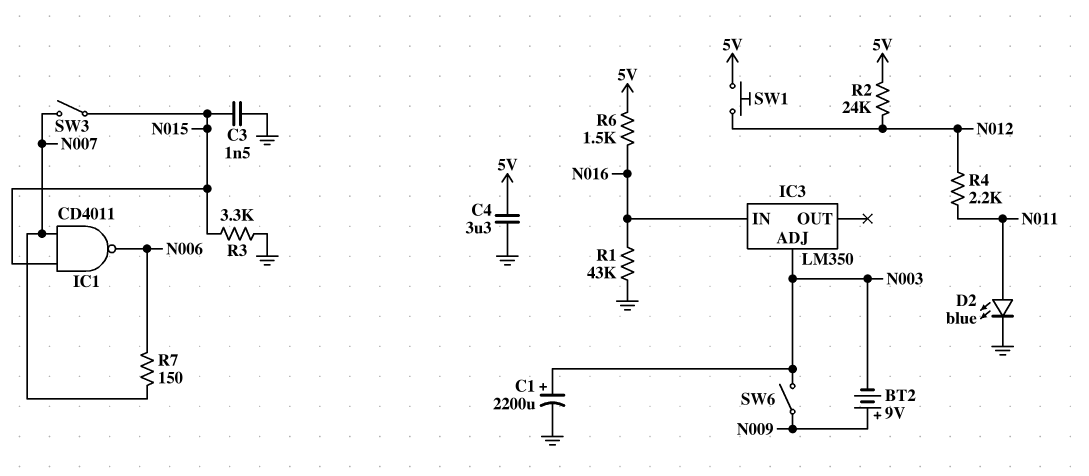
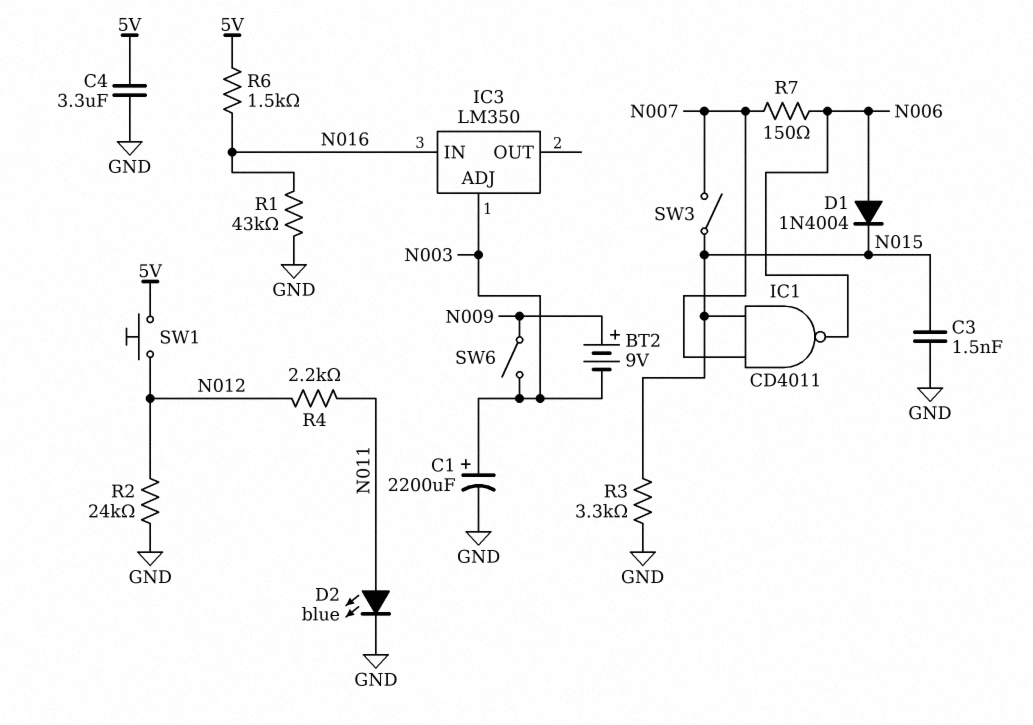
D1: none -> diode 1N4004 (A N006, K N015)
R2: 24k (5V, N012) -> 24k (GND, N012)

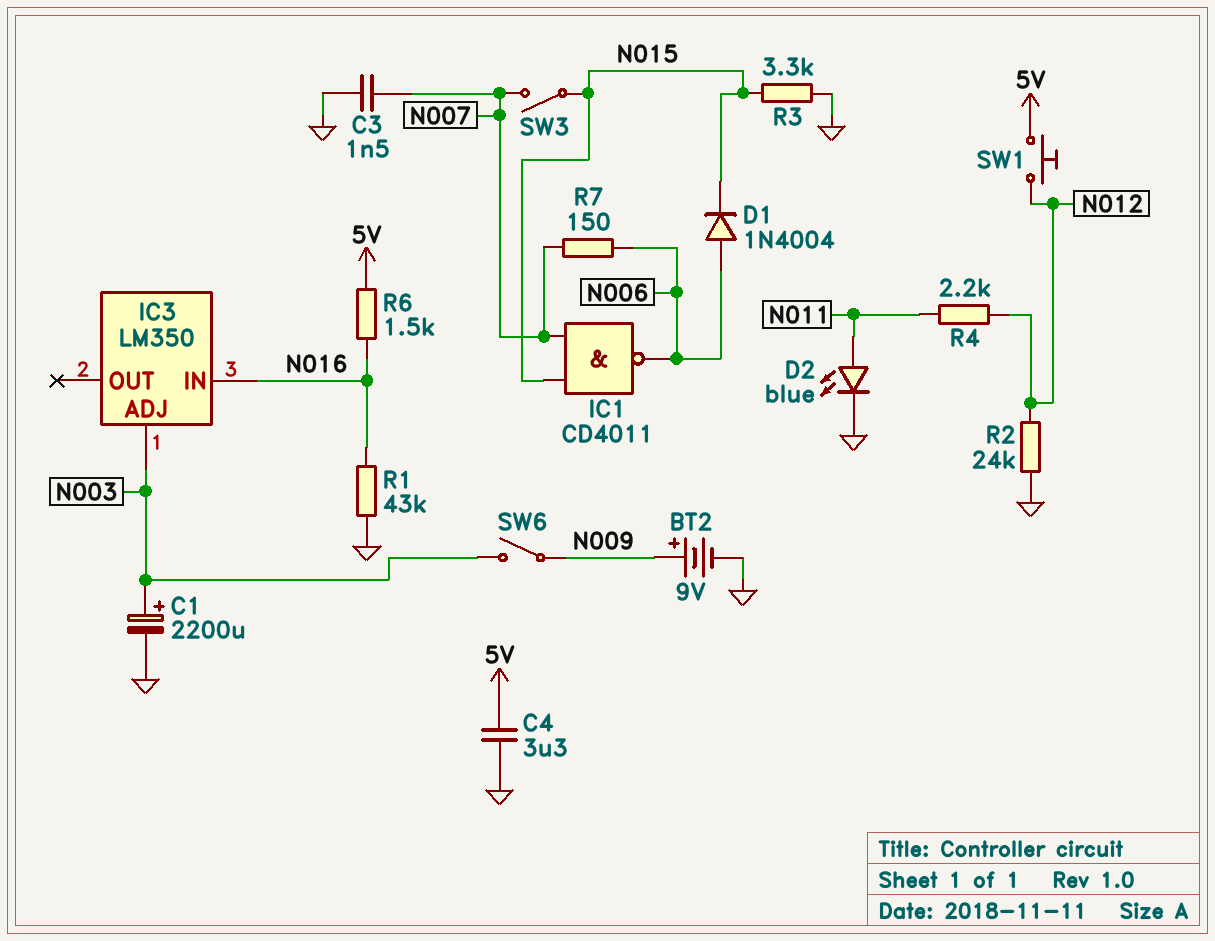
BT2: 9V (plus N009, minus N003) -> 9V (plus N009, minus GND)
C3: 1.5nF (GND, N015) -> 1.5nF (GND, N007)

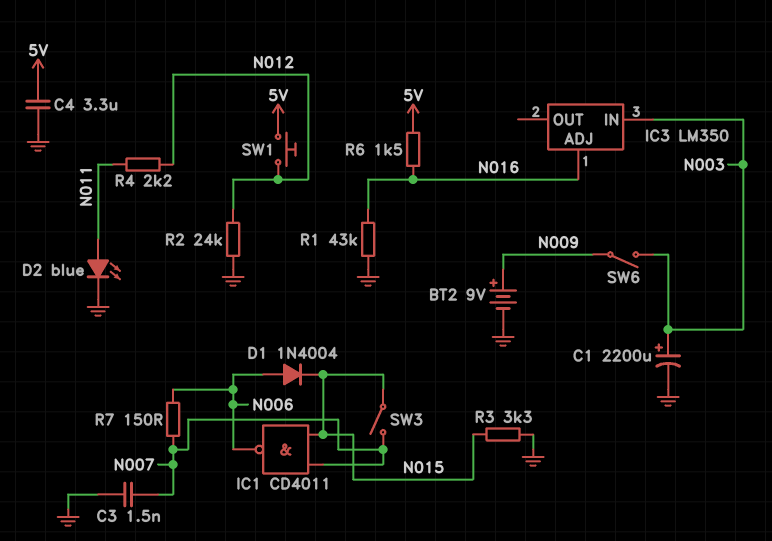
IC3 pin ADJ: N003 -> N016
IC3 pin IN: N016 -> N003

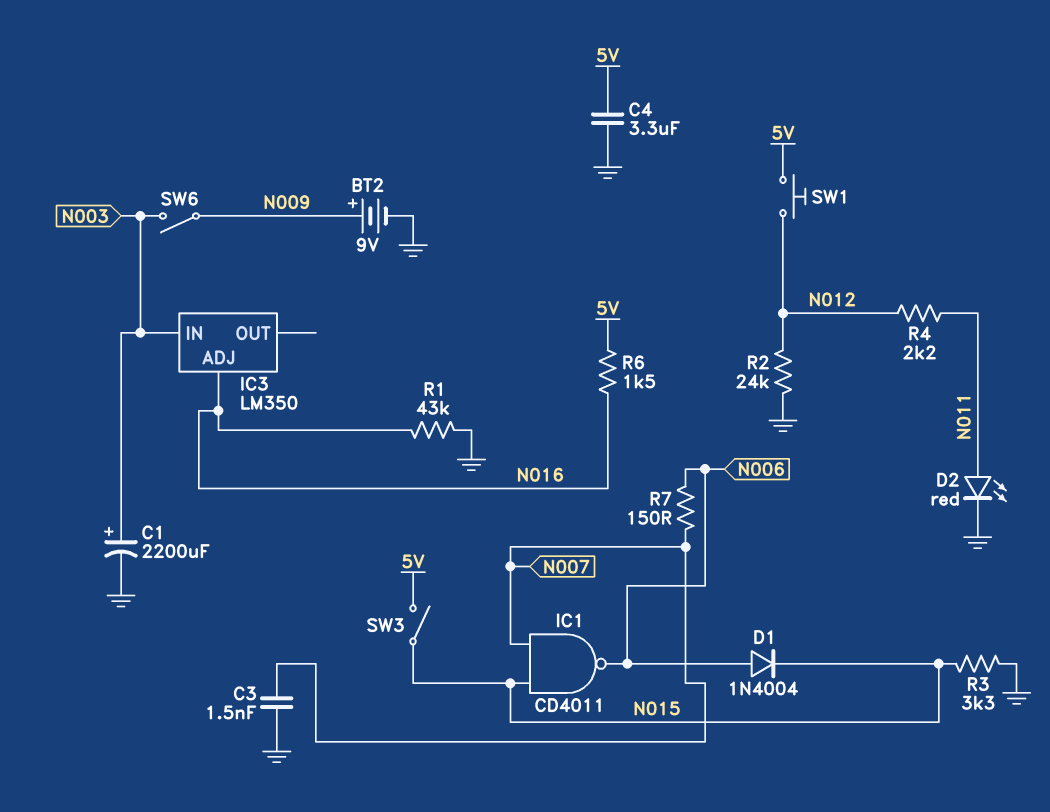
D2: LED blue (A N011, K GND) -> LED red (A N011, K GND)
SW3: switch (N007, N015) -> switch (5V, N015)

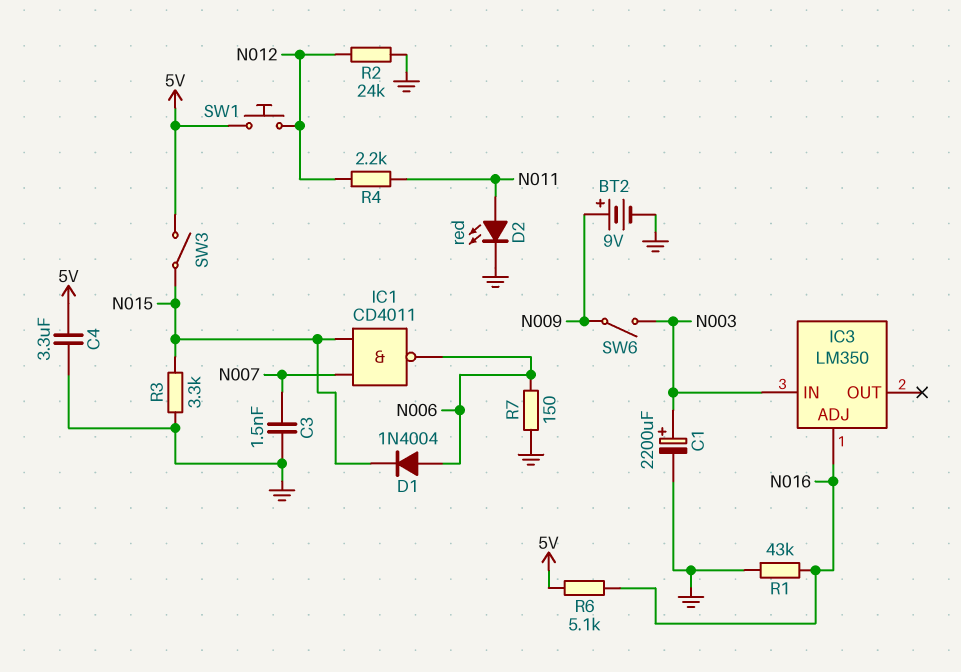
R6: 1.5k (5V, N016) -> 5.1k (5V, N016)
R7: 150 (N006, N007) -> 150 (GND, N006)

